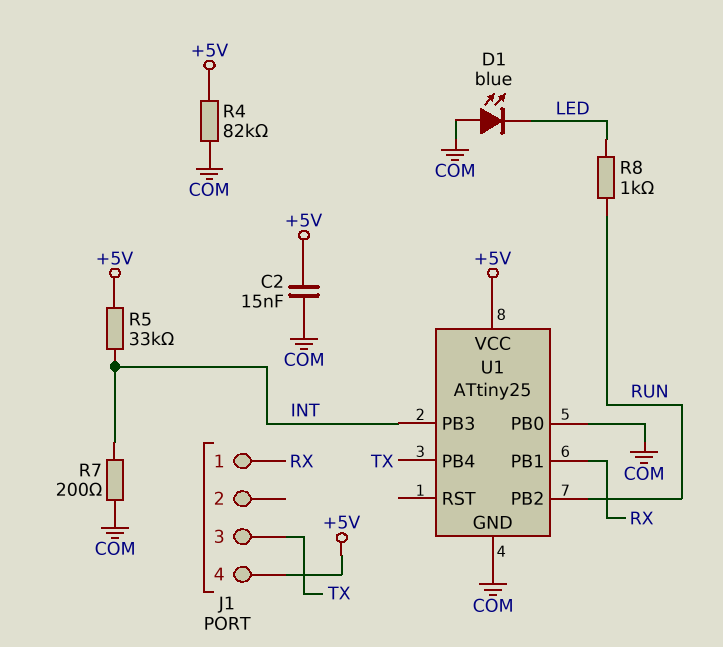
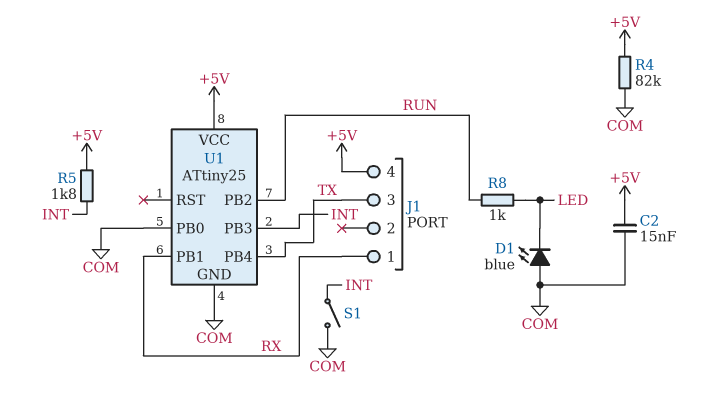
R5: 33k (+5V, INT) -> 1.8k (+5V, INT)
R7: 200 (COM, INT) -> none
S1: none -> switch (COM, INT)

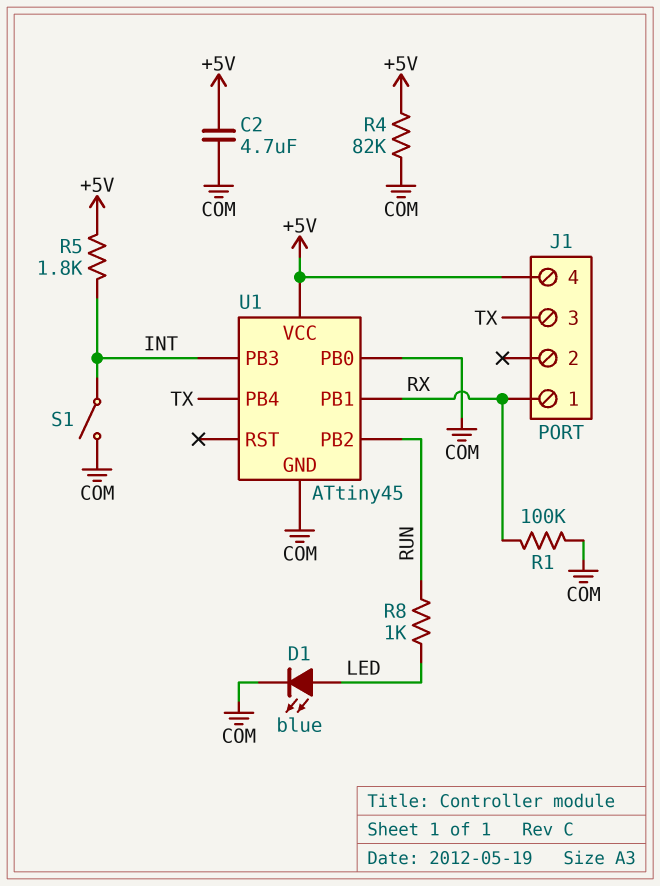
C2: 15nF (+5V, COM) -> 4.7uF (+5V, COM)
D1: LED blue (A COM, K LED) -> LED blue (A LED, K COM)
R1: none -> 100k (COM, RX)
U1: ATtiny25 -> ATtiny45

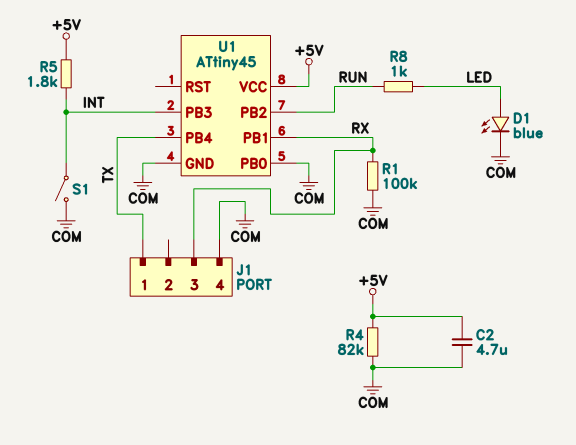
J1 pin 1: RX -> TX
J1 pin 3: TX -> RX
J1 pin 4: +5V -> COM

